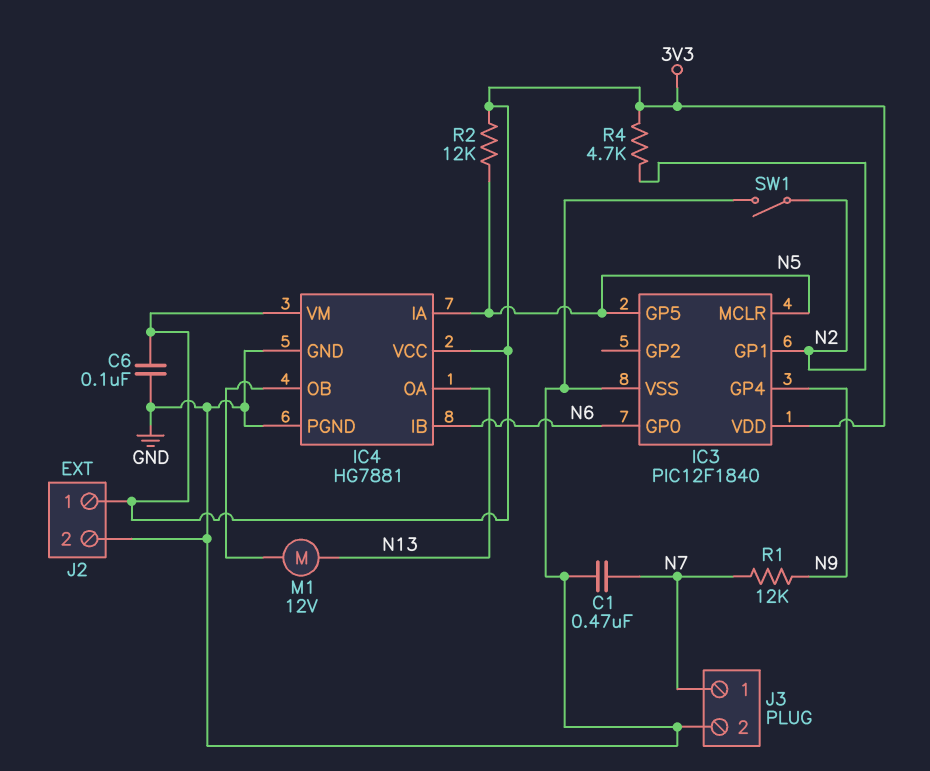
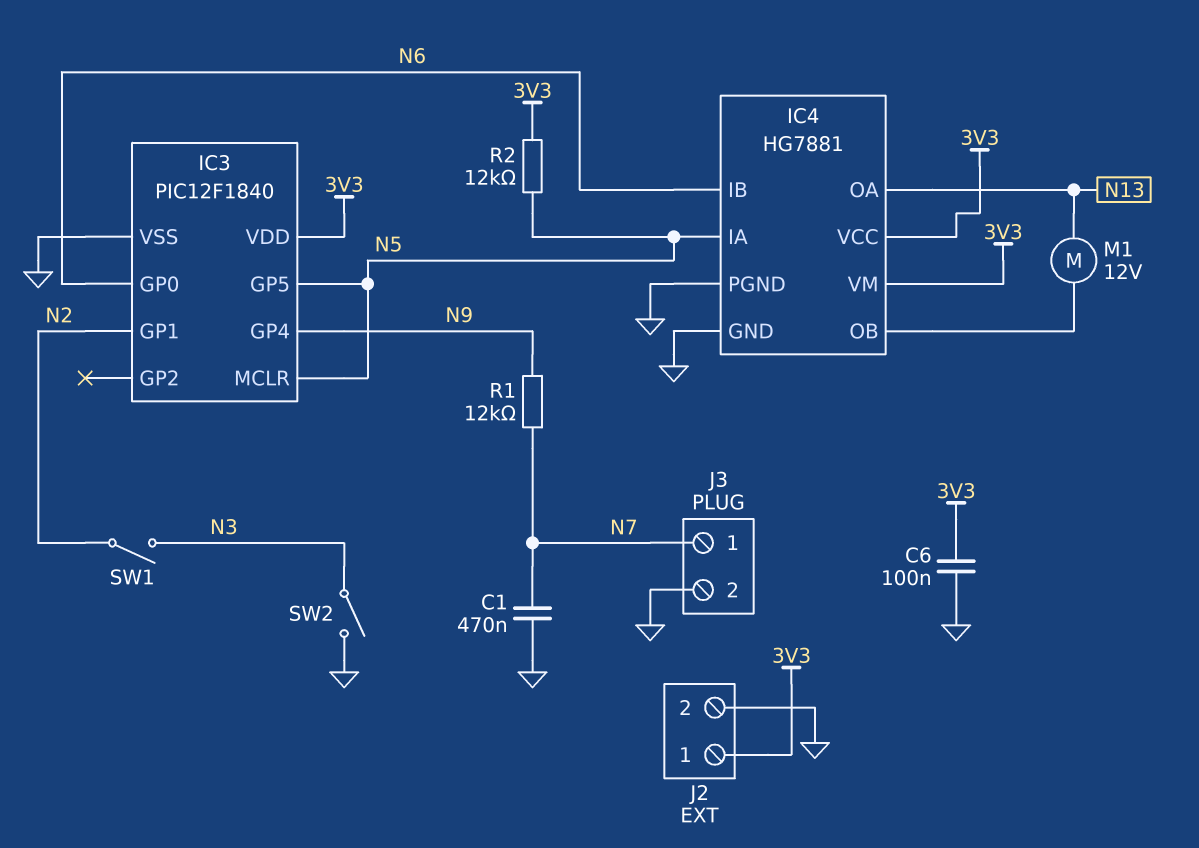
R4: 4.7k (3V3, N2) -> none
SW1: switch (GND, N2) -> switch (N2, N3)
SW2: none -> switch (GND, N3)

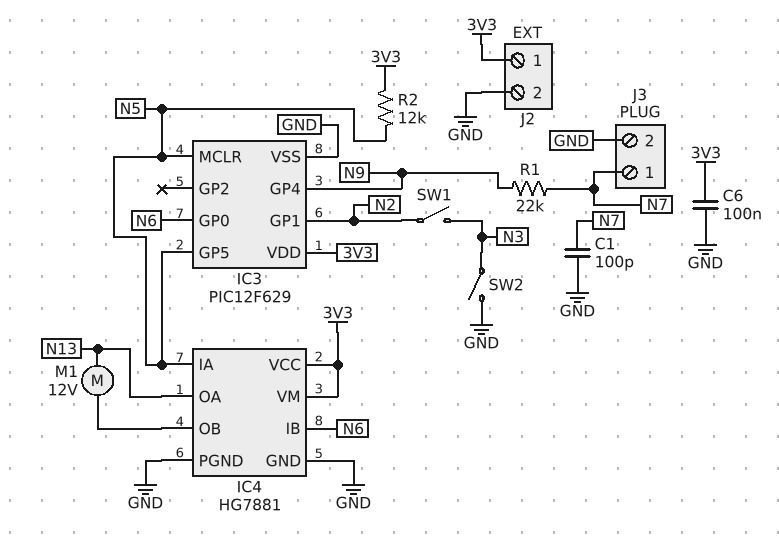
C1: 470nF (GND, N7) -> 100pF (GND, N7)
IC3: PIC12F1840 -> PIC12F629
R1: 12k (N7, N9) -> 22k (N7, N9)

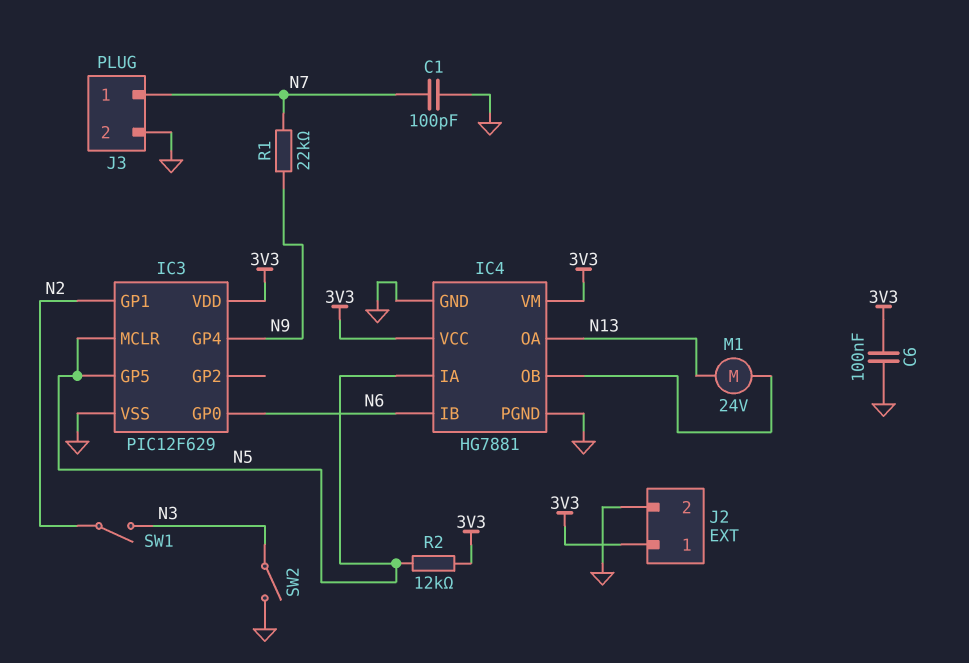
M1: motor 12V (IC4/OB, N13) -> motor 24V (IC4/OB, N13)

